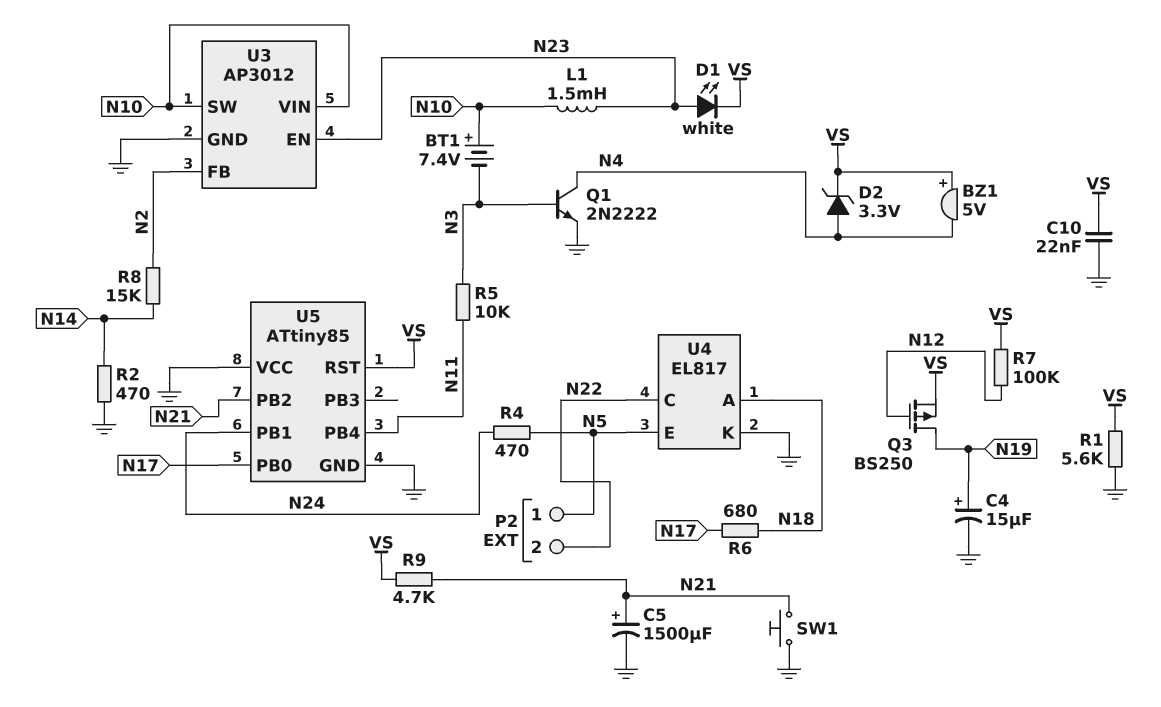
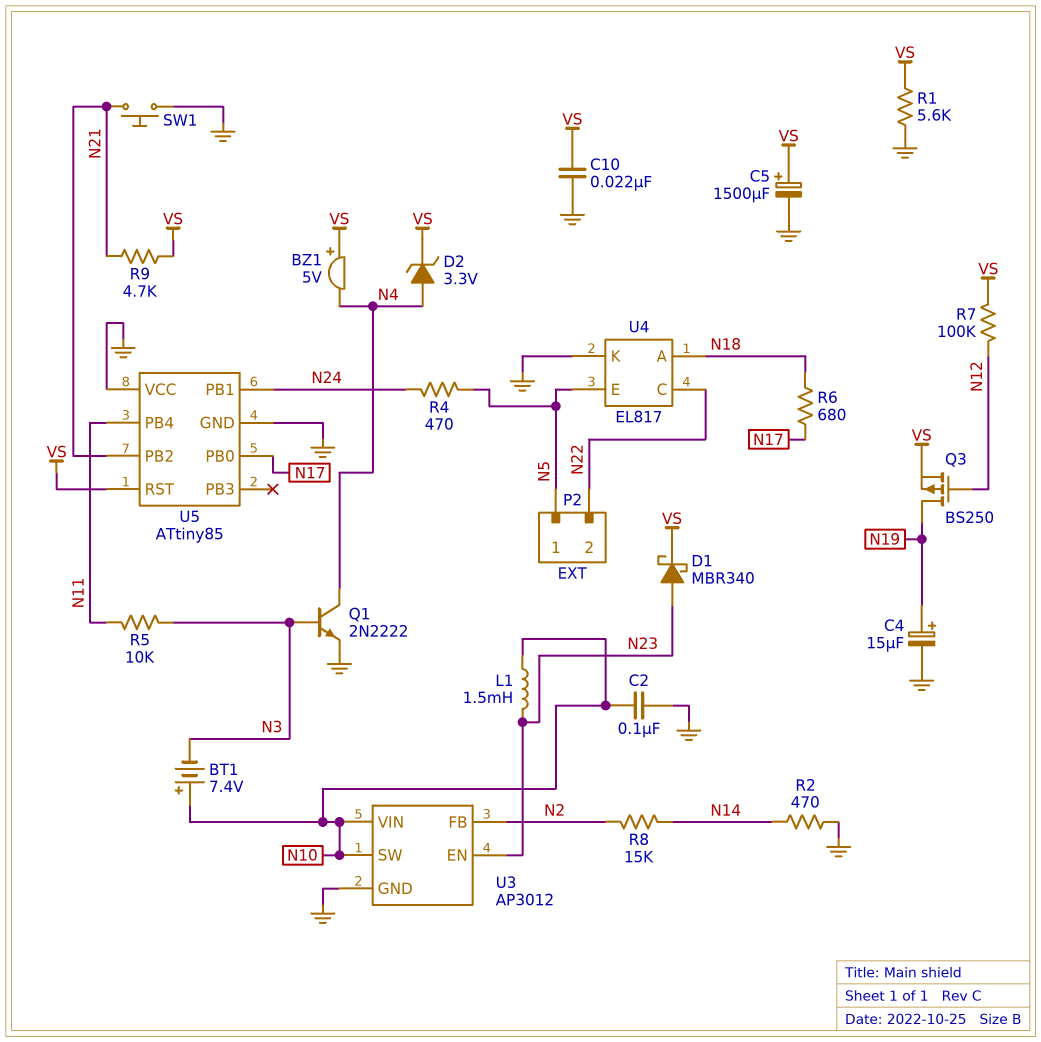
C2: none -> 100nF (GND, N10)
C5: 1500uF (plus N21, minus GND) -> 1500uF (plus VS, minus GND)
D1: LED white (A N23, K VS) -> schottky MBR340 (A N23, K VS)

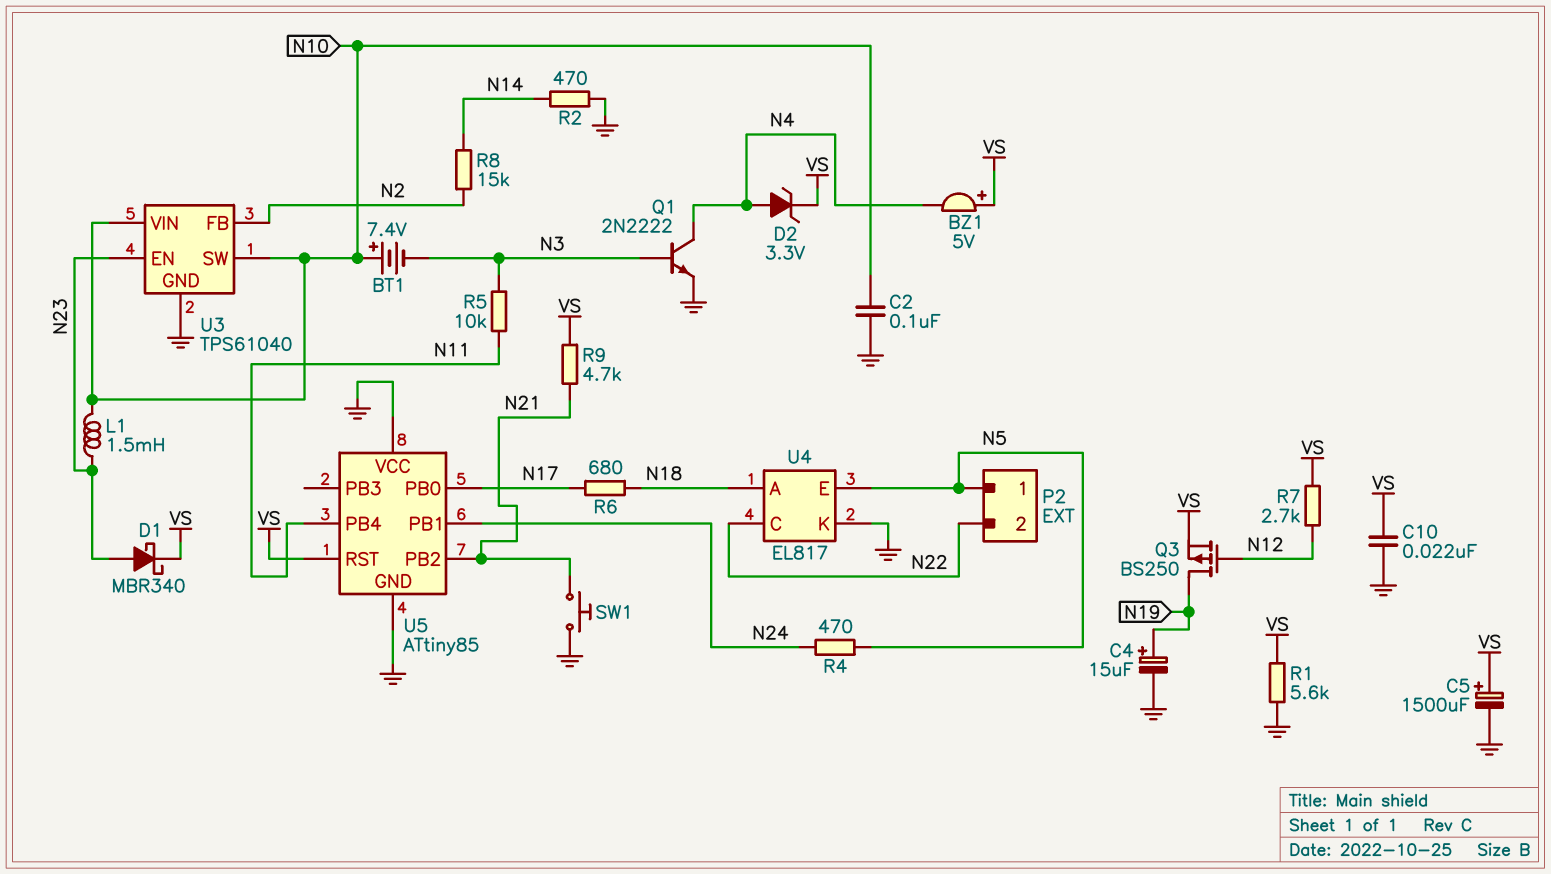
R7: 100k (N12, VS) -> 2.7k (N12, VS)
U3: AP3012 -> TPS61040

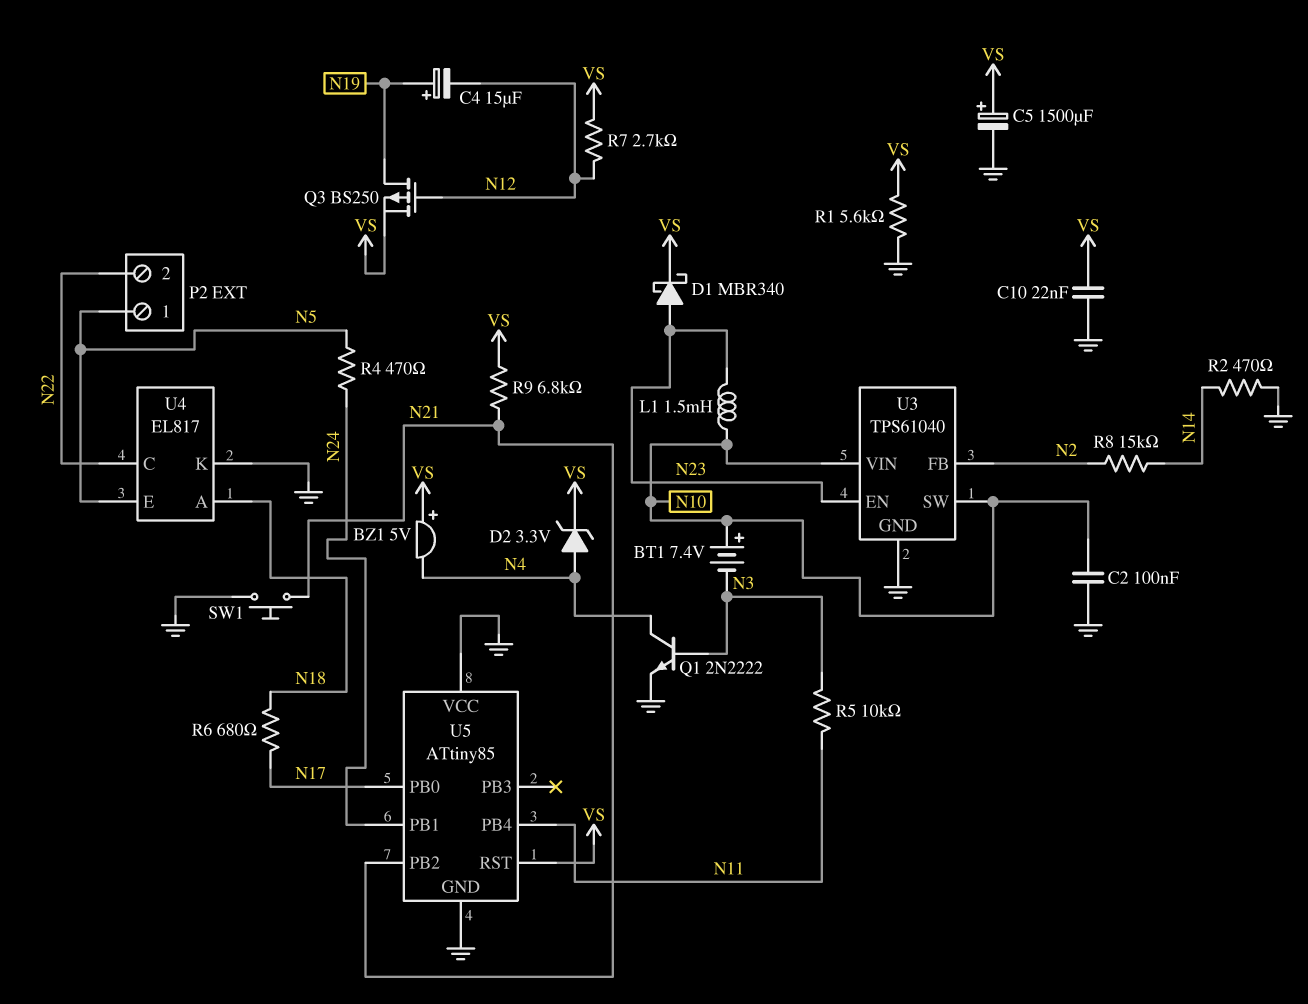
C4: 15uF (plus N19, minus GND) -> 15uF (plus N19, minus N12)
R9: 4.7k (N21, VS) -> 6.8k (N21, VS)

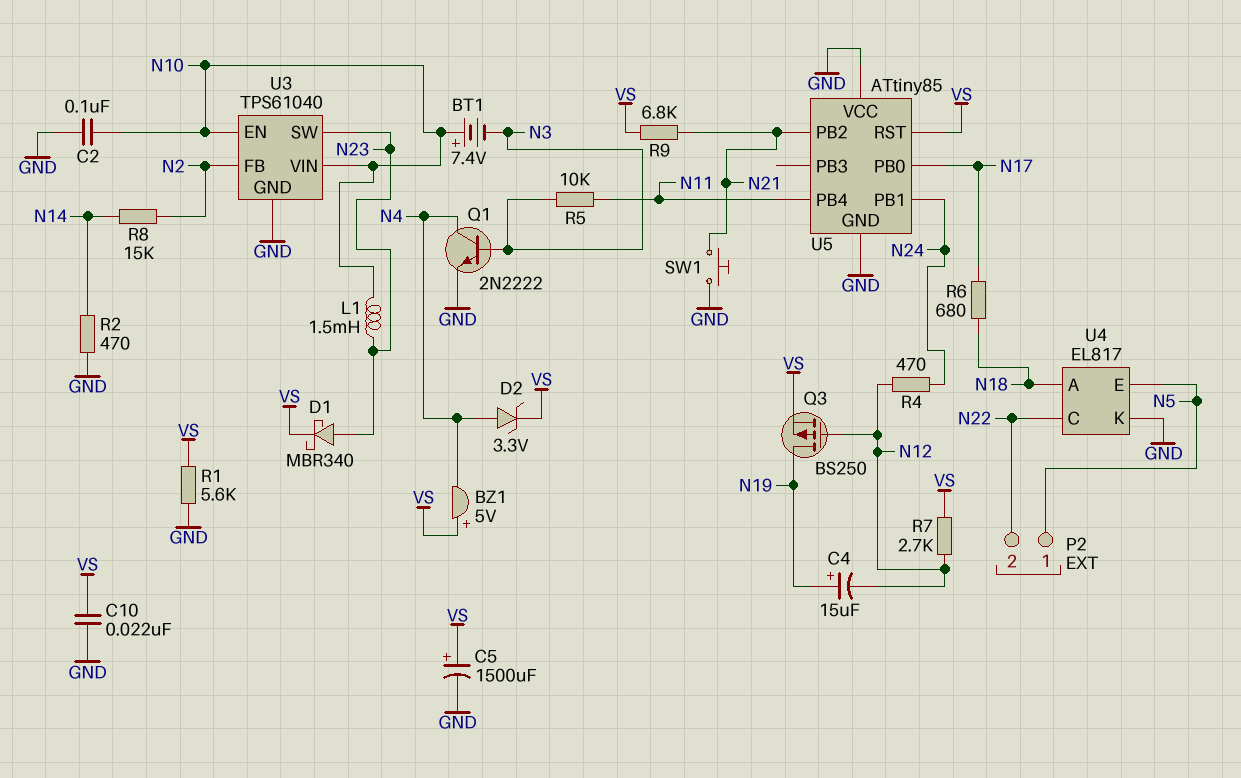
R4: 470 (N5, N24) -> 470 (N12, N24)
U3 pin EN: N23 -> N10
U3 pin SW: N10 -> N23

